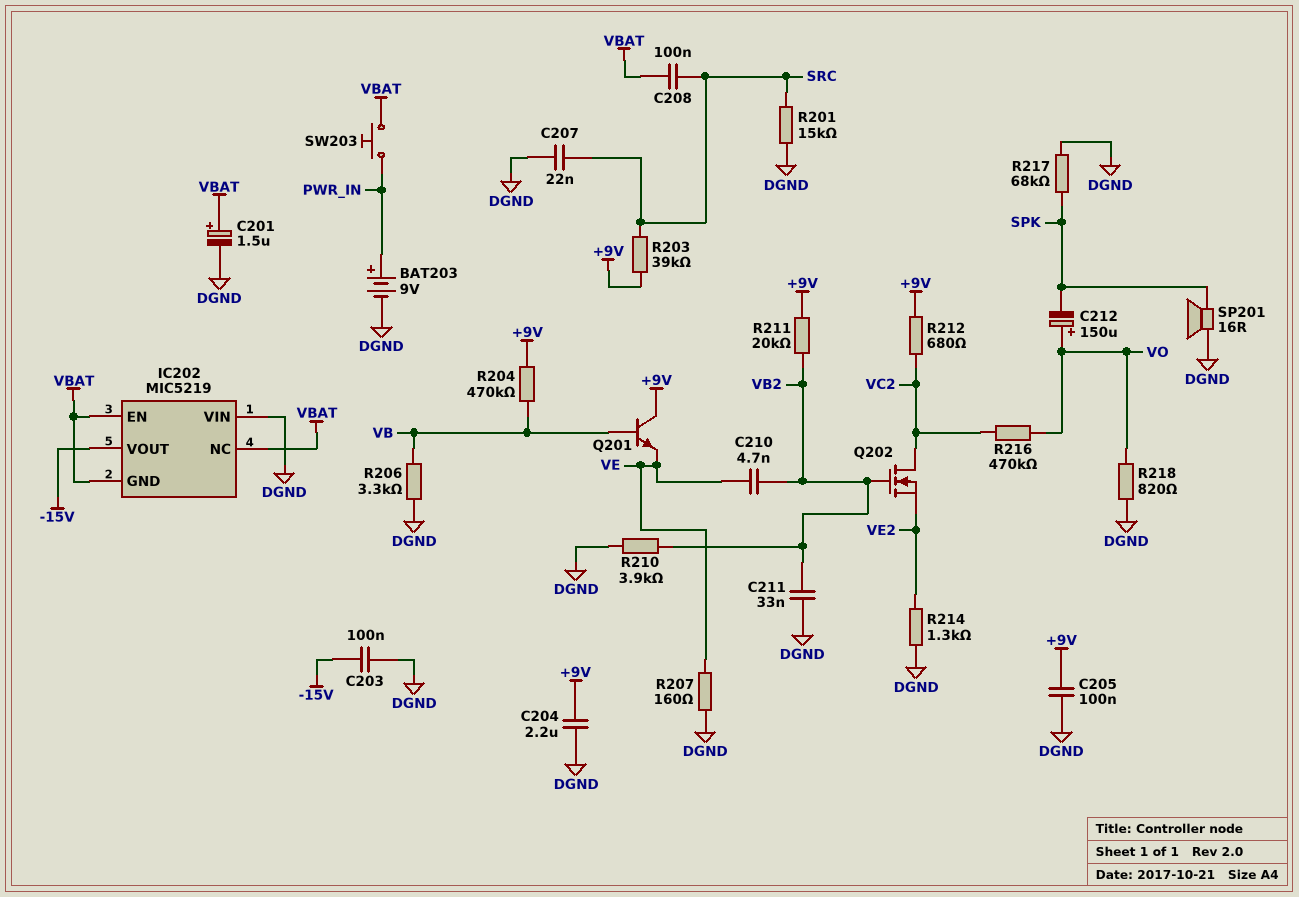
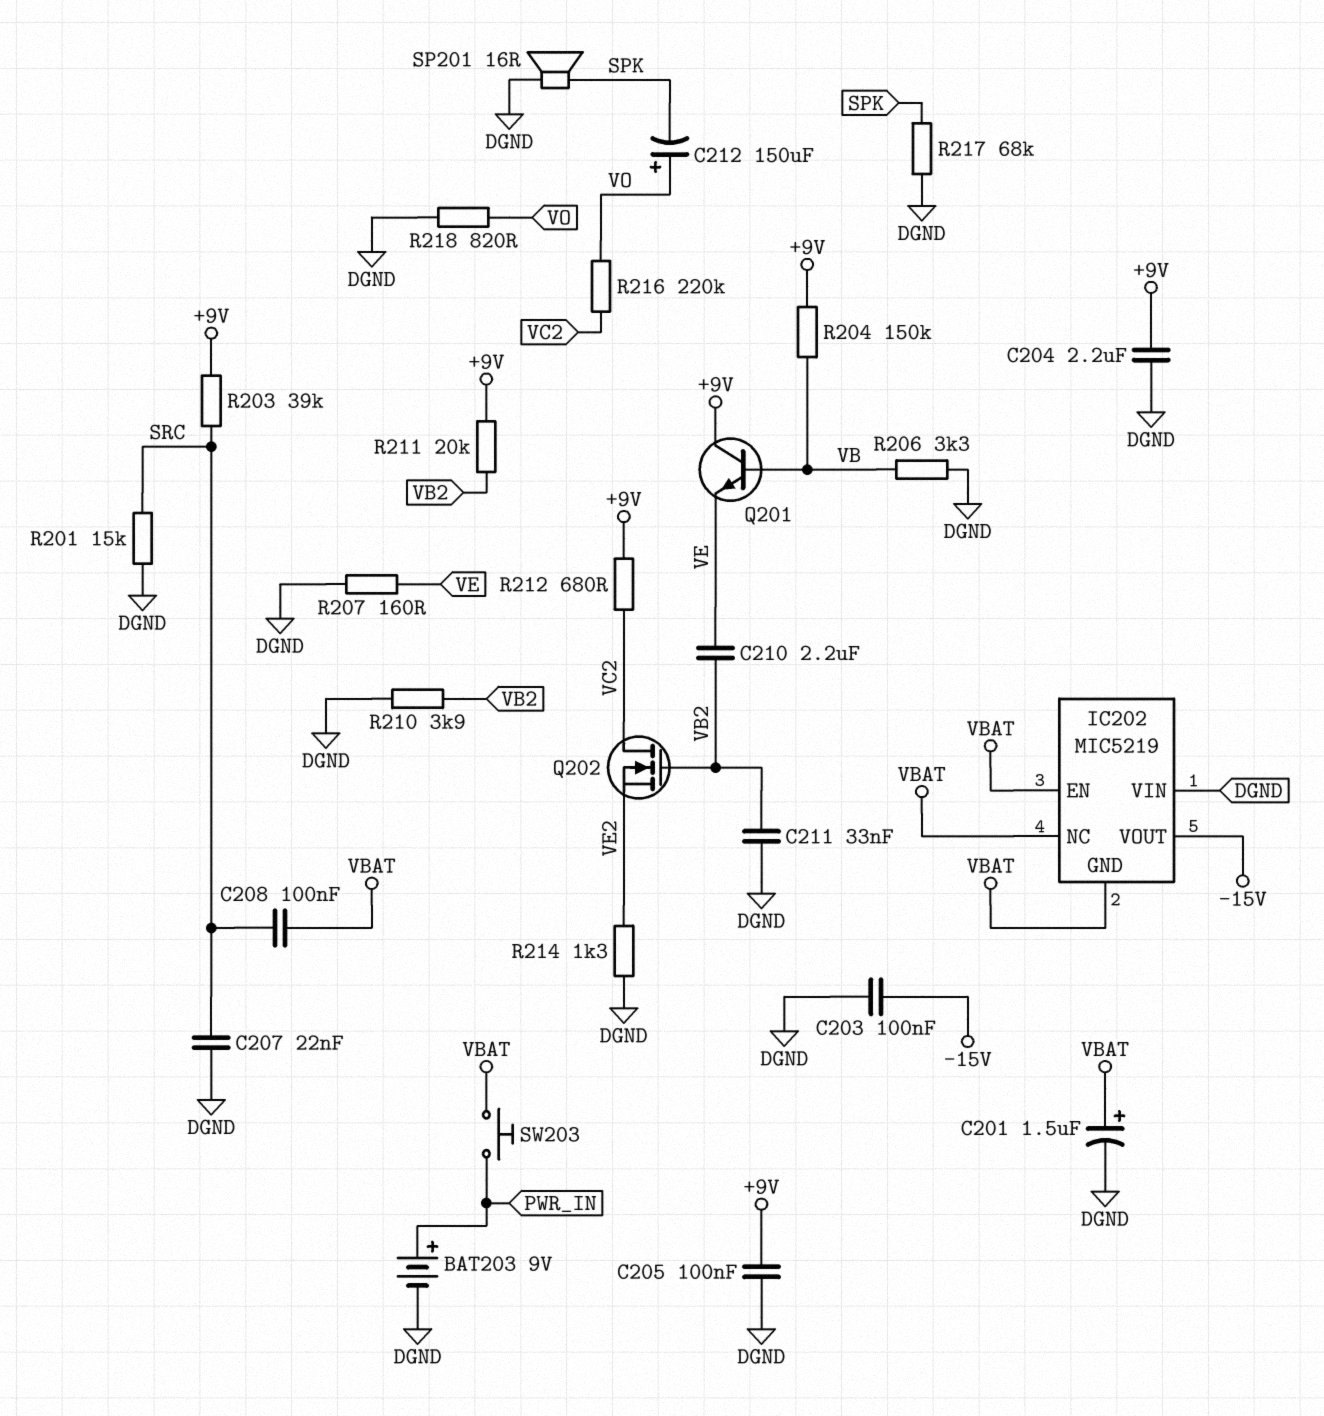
C210: 4.7nF (VB2, VE) -> 2.2uF (VB2, VE)
R204: 470k (+9V, VB) -> 150k (+9V, VB)
R216: 470k (VC2, VO) -> 220k (VC2, VO)

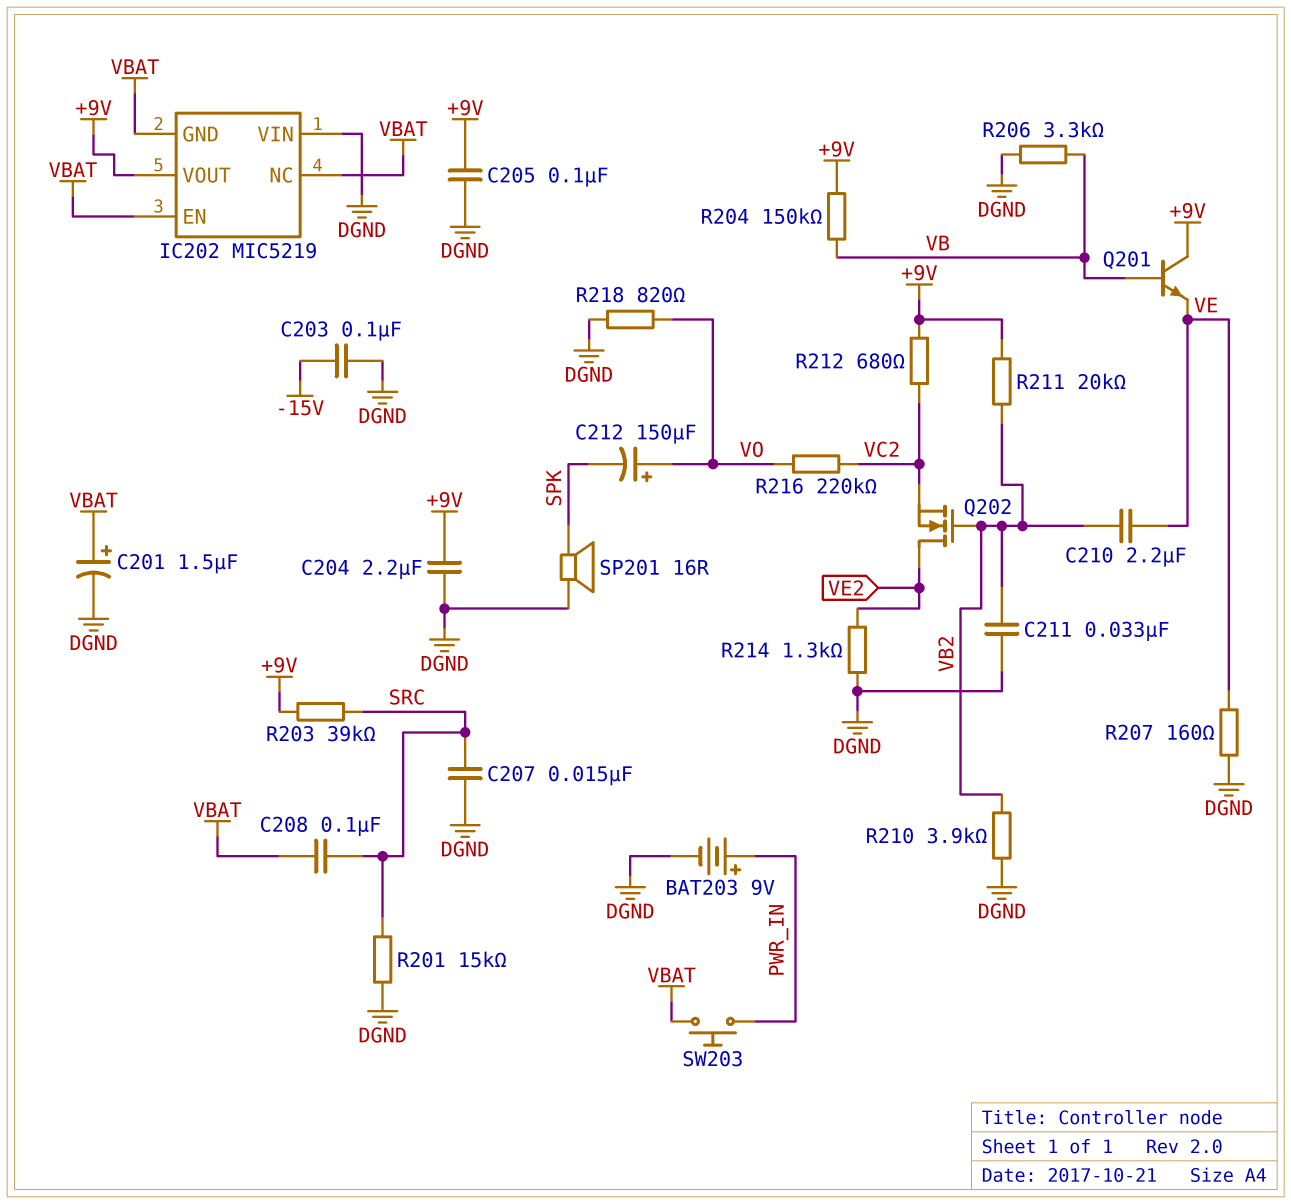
C207: 22nF (DGND, SRC) -> 15nF (DGND, SRC)
IC202 pin VOUT: -15V -> +9V
Q202: NMOS (G VB2, D VC2, S VE2) -> NMOS (G VB2, D VE2, S VC2)
R217: 68k (DGND, SPK) -> none

